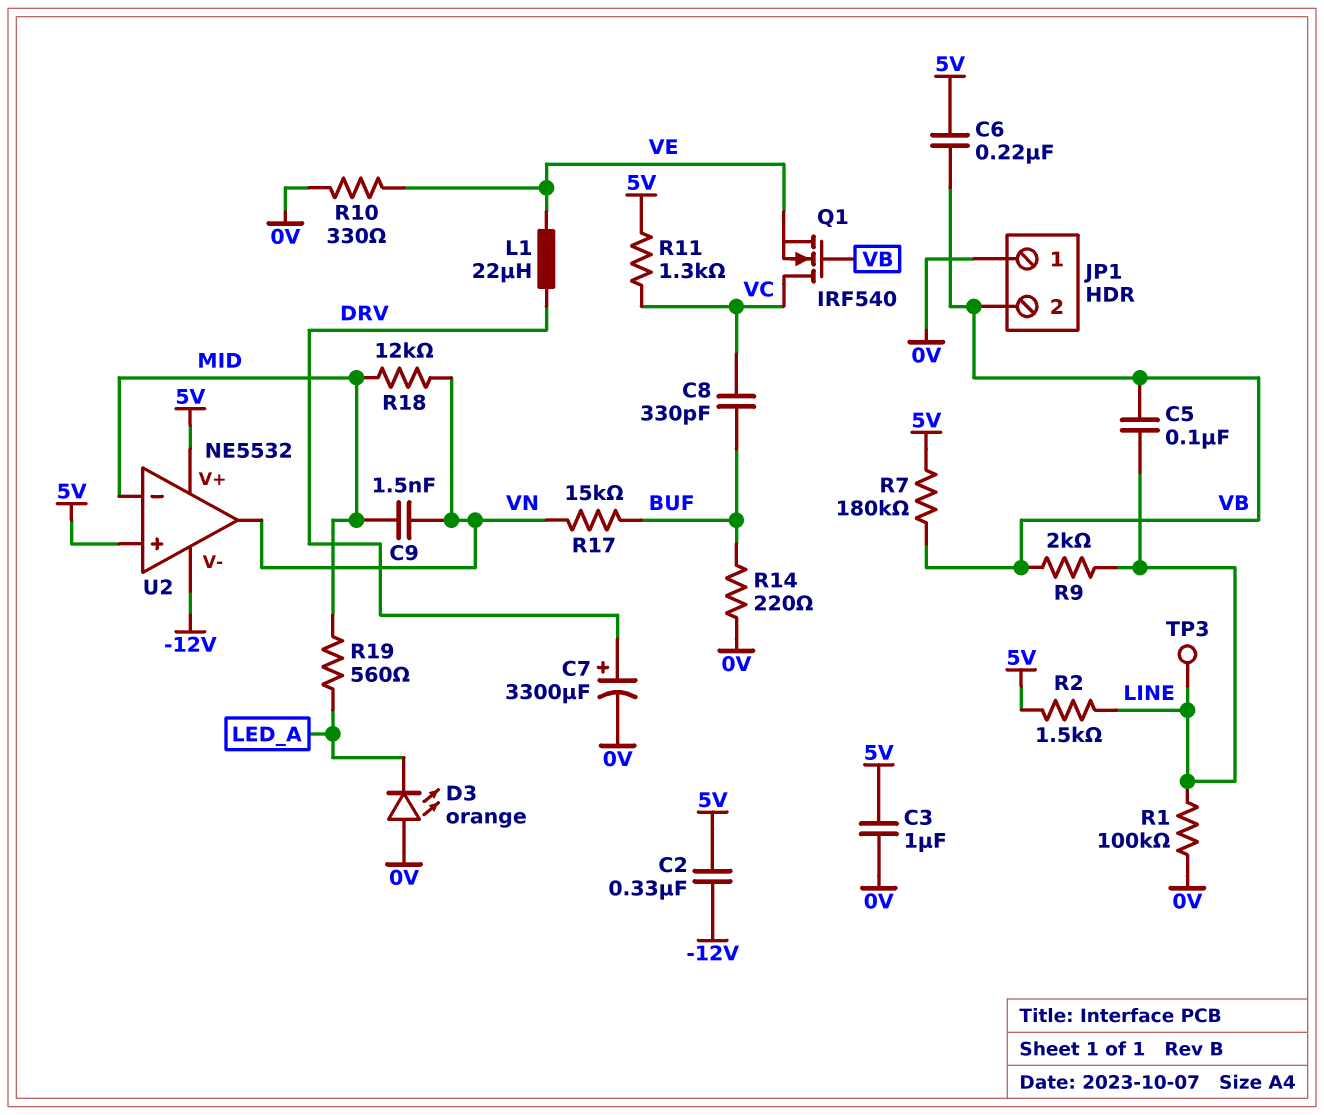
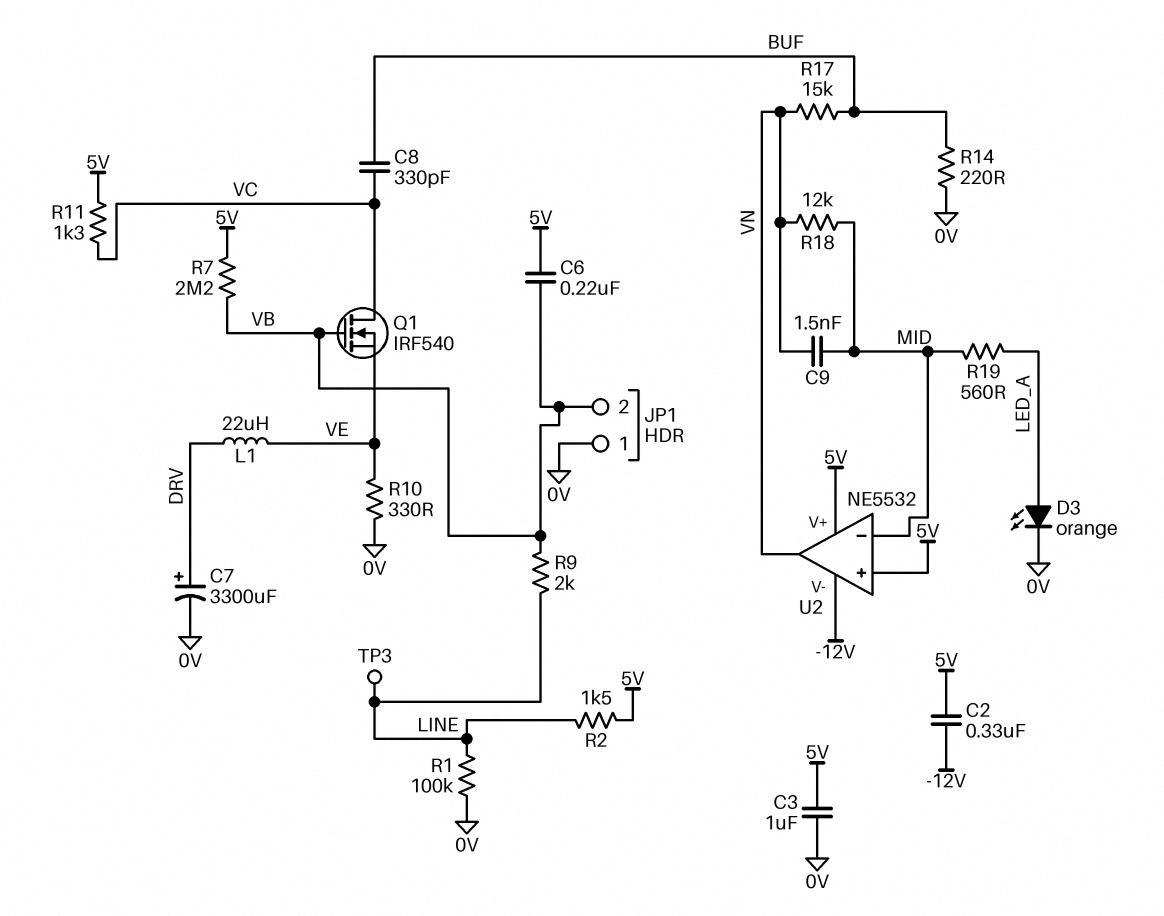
C5: 100nF (LINE, VB) -> none
D3: LED orange (A 0V, K LED_A) -> LED orange (A LED_A, K 0V)
R7: 180k (5V, VB) -> 2.2M (5V, VB)

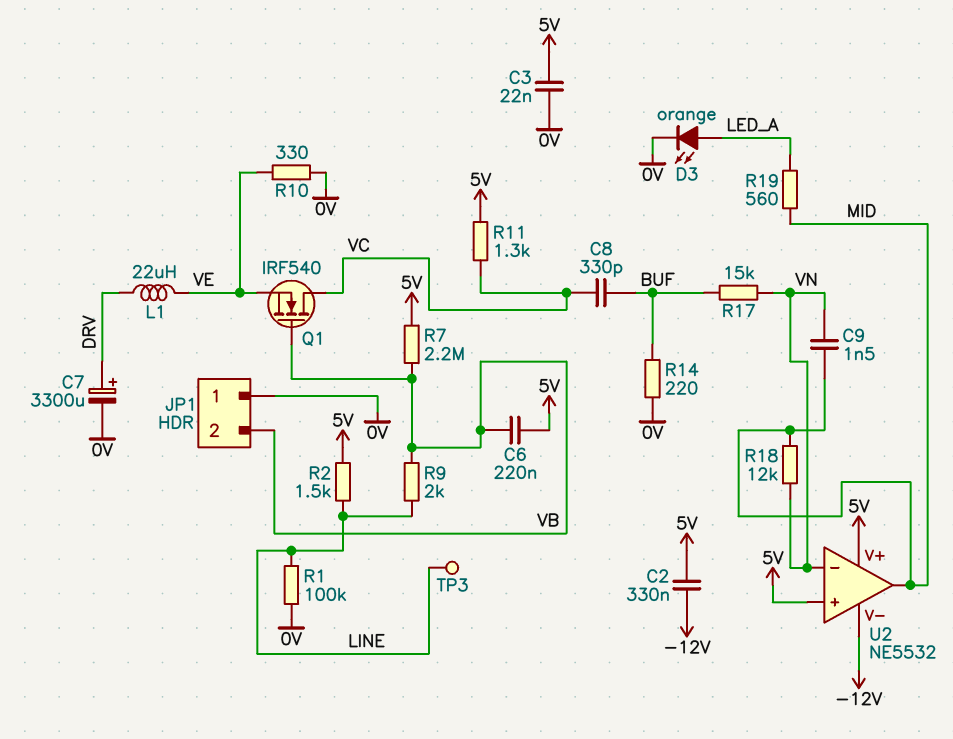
C3: 1uF (0V, 5V) -> 22nF (0V, 5V)
U2 pin in-: MID -> VN
U2 pin out: VN -> MID

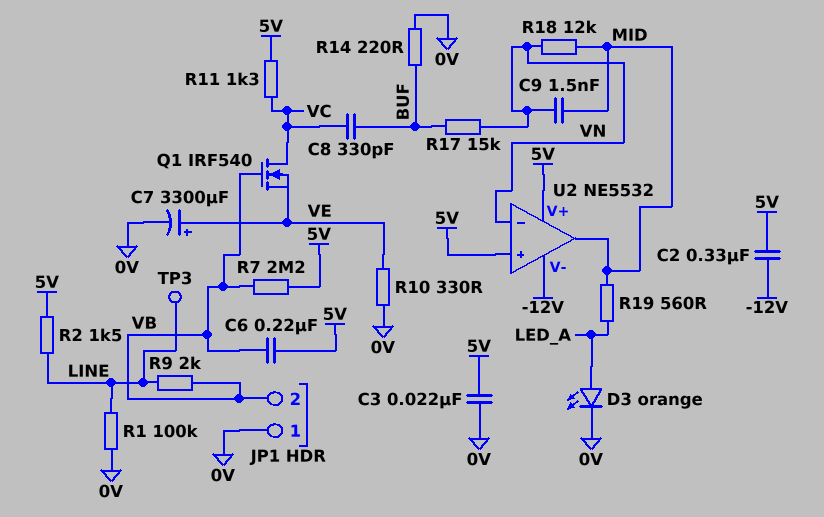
C7: 3300uF (plus DRV, minus 0V) -> 3300uF (plus VE, minus 0V)
L1: 22uH (DRV, VE) -> none

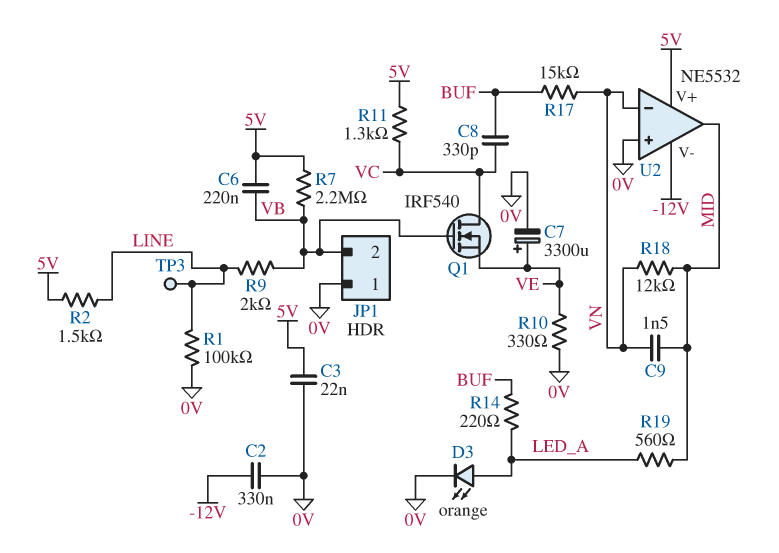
C2: 330nF (-12V, 5V) -> 330nF (-12V, 0V)
R14: 220 (0V, BUF) -> 220 (BUF, LED_A)
U2 pin in+: 5V -> 0V

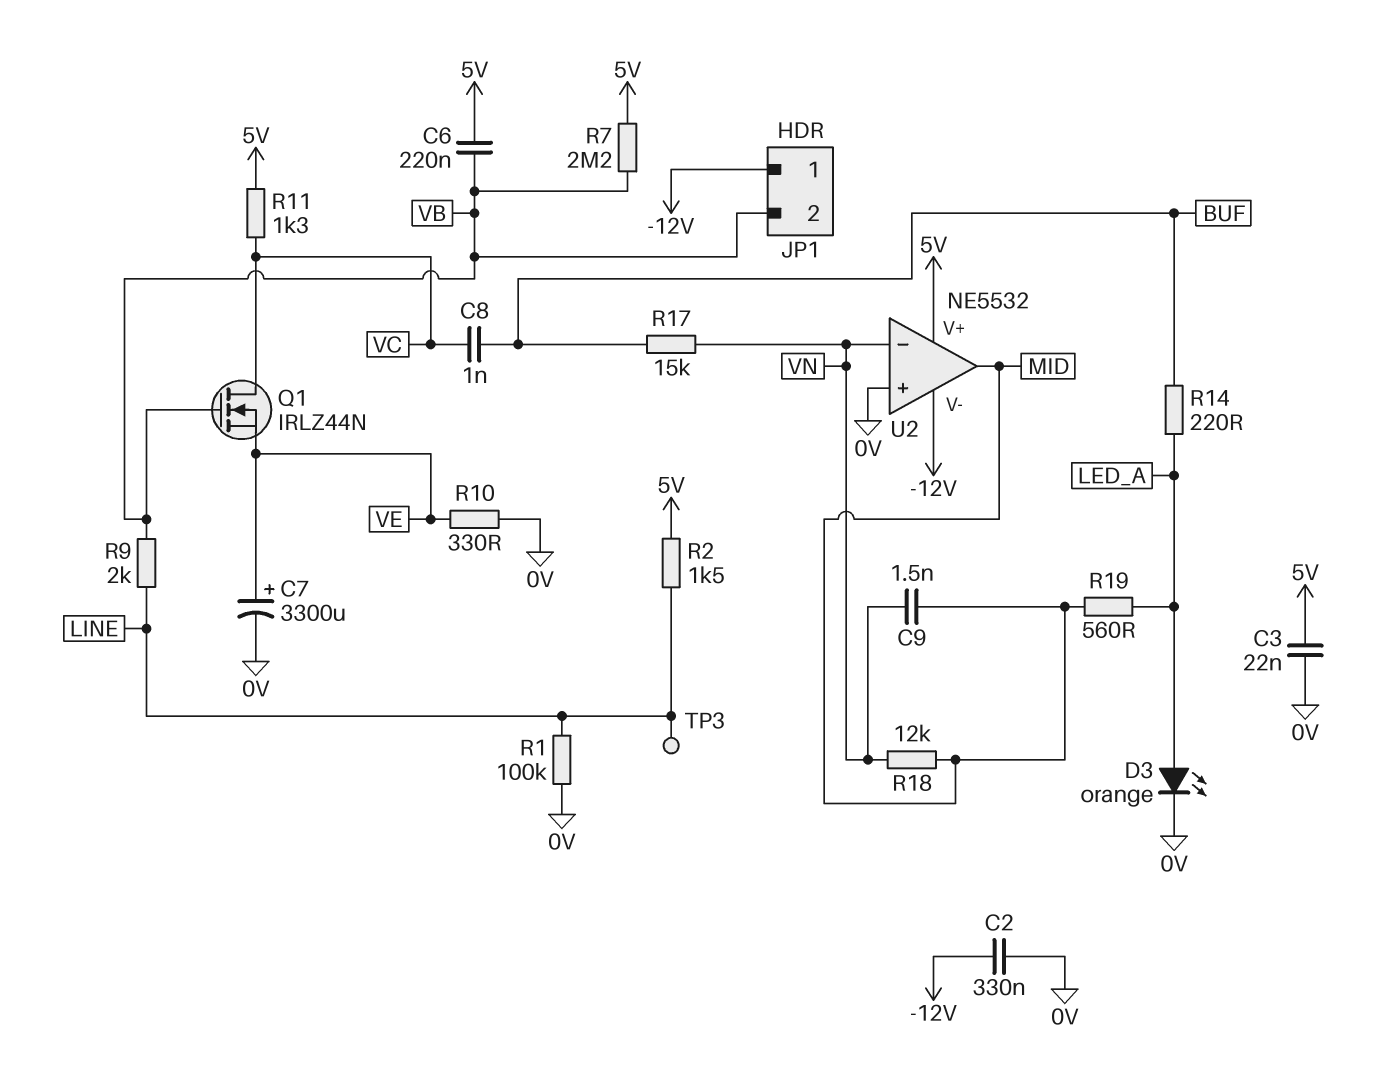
C8: 330pF (BUF, VC) -> 1nF (BUF, VC)
JP1 pin 1: 0V -> -12V
Q1: NMOS IRF540 (G VB, D VC, S VE) -> NMOS IRLZ44N (G VB, D VC, S VE)

